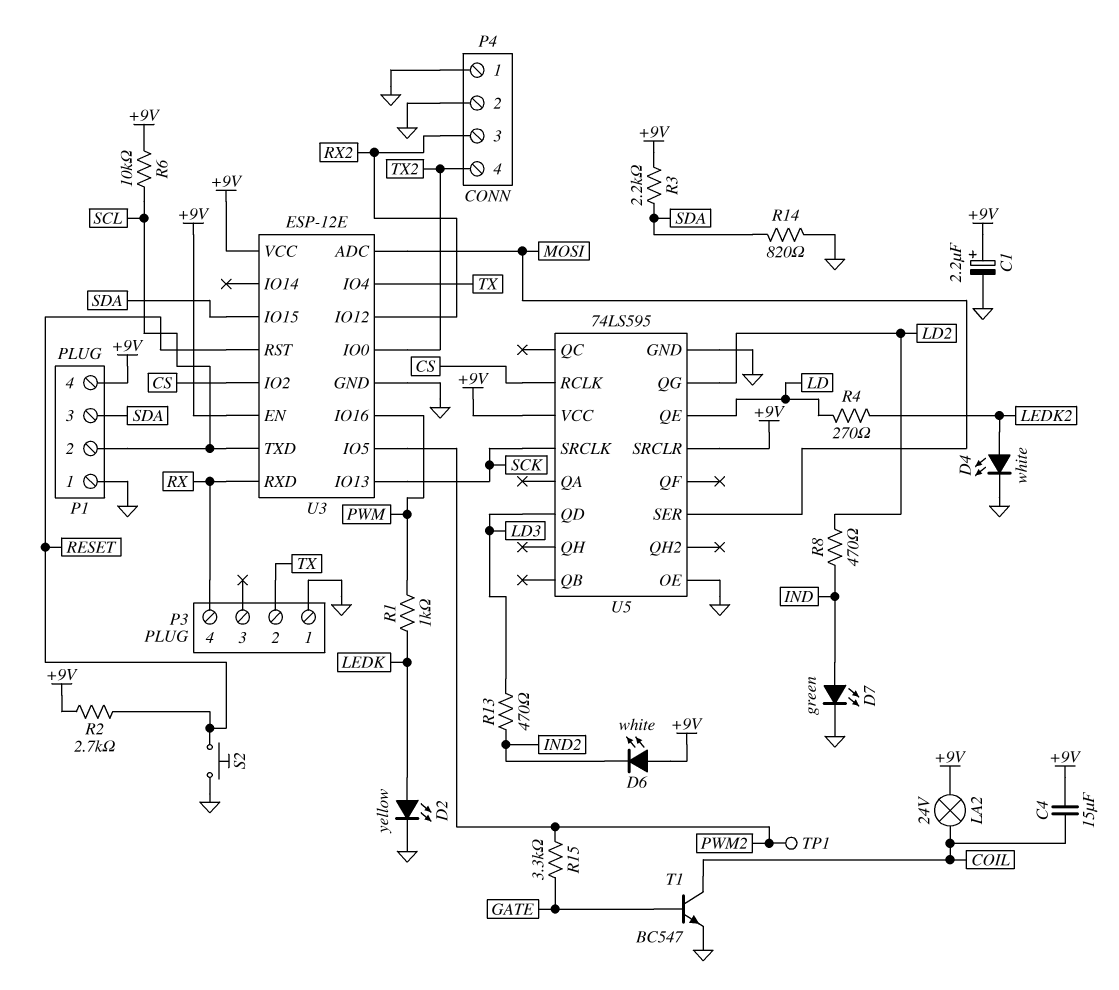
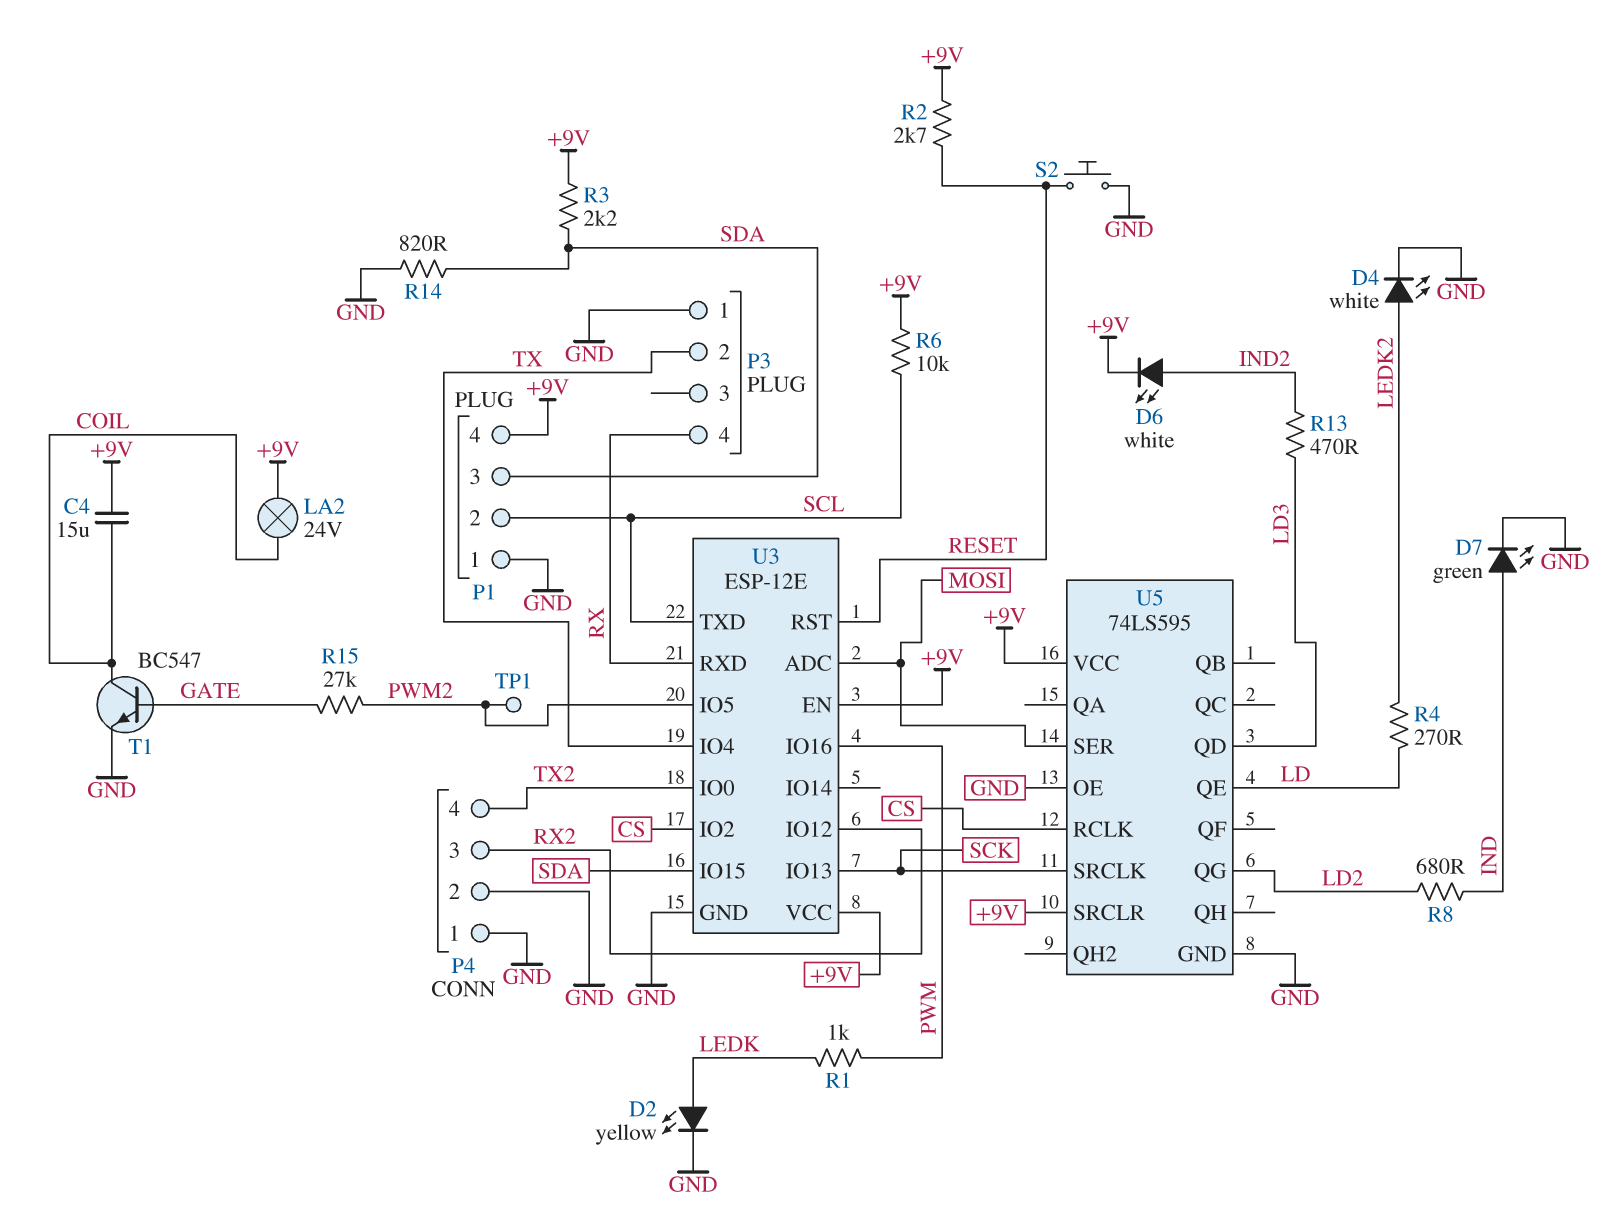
C1: 2.2uF (plus +9V, minus GND) -> none
D6: LED white (A +9V, K IND2) -> LED white (A IND2, K +9V)
R8: 470 (IND, LD2) -> 680 (IND, LD2)
R15: 3.3k (GATE, PWM2) -> 27k (GATE, PWM2)

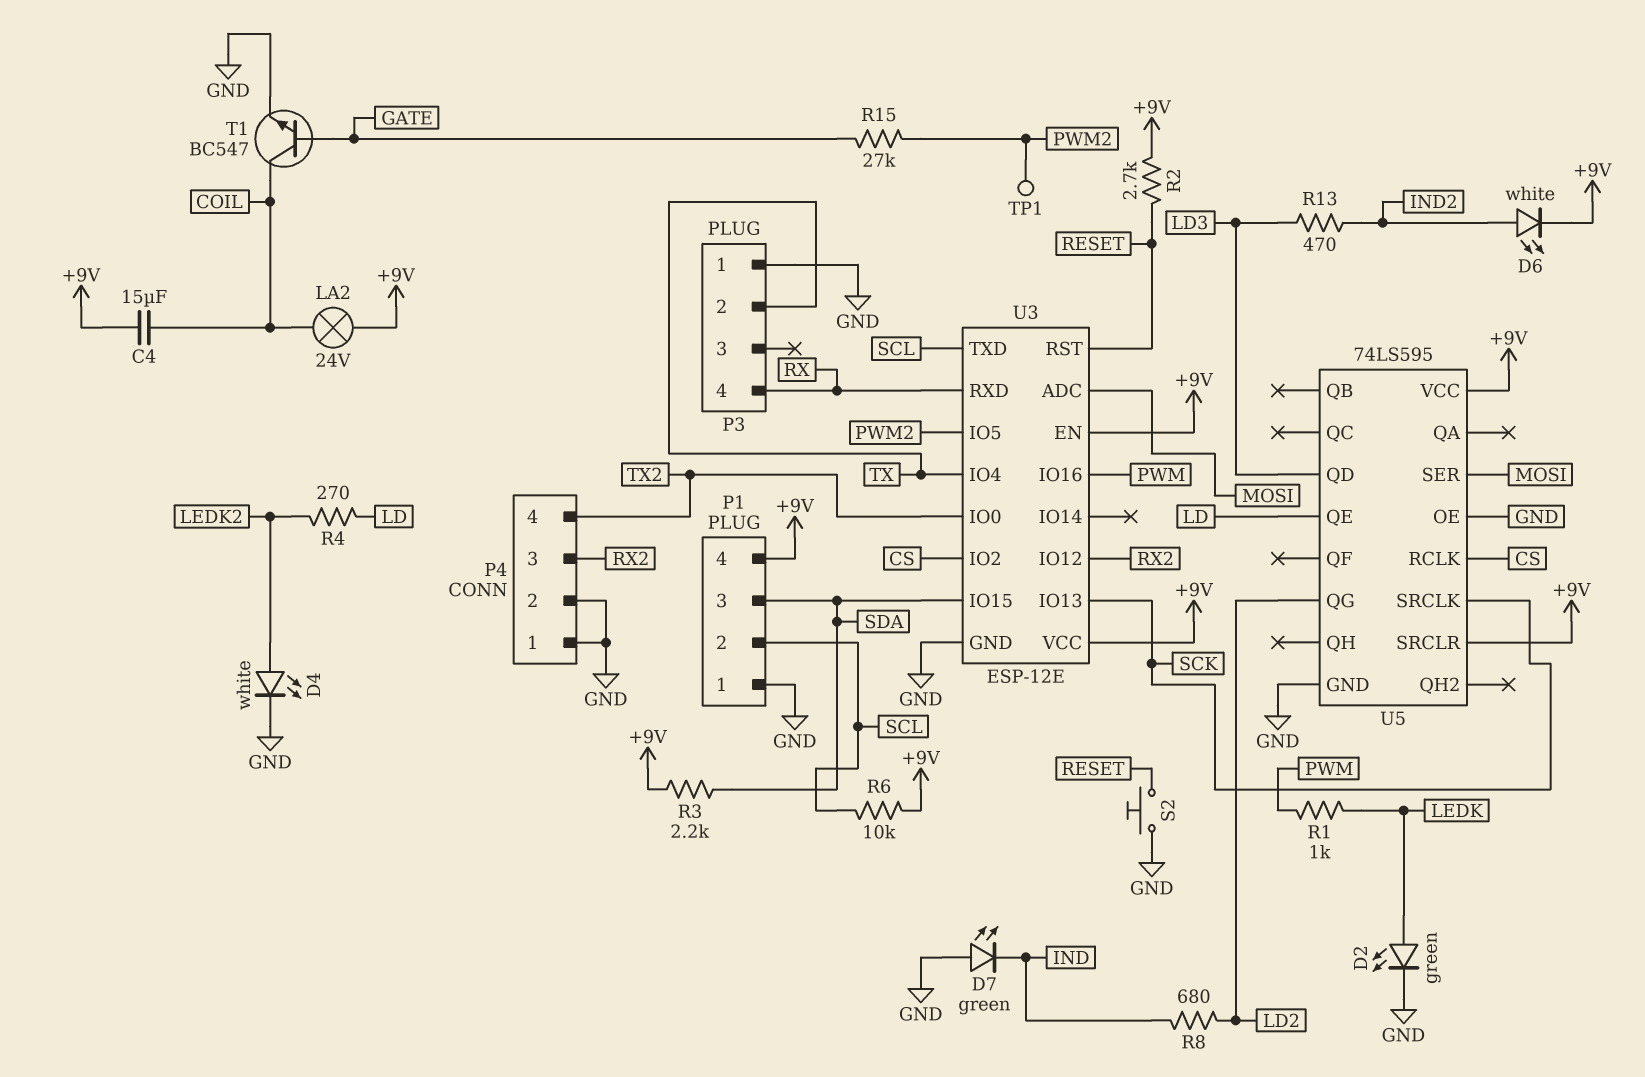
D2: LED yellow (A LEDK, K GND) -> LED green (A LEDK, K GND)
D7: LED green (A IND, K GND) -> LED green (A GND, K IND)
R14: 820 (GND, SDA) -> none

